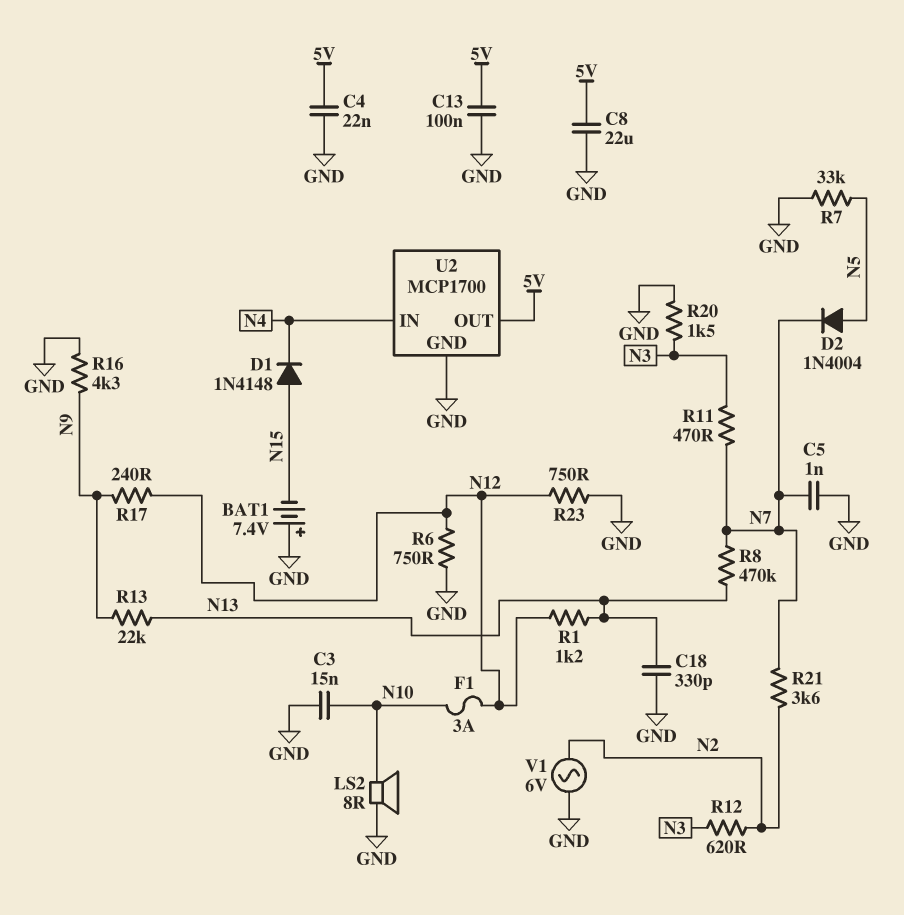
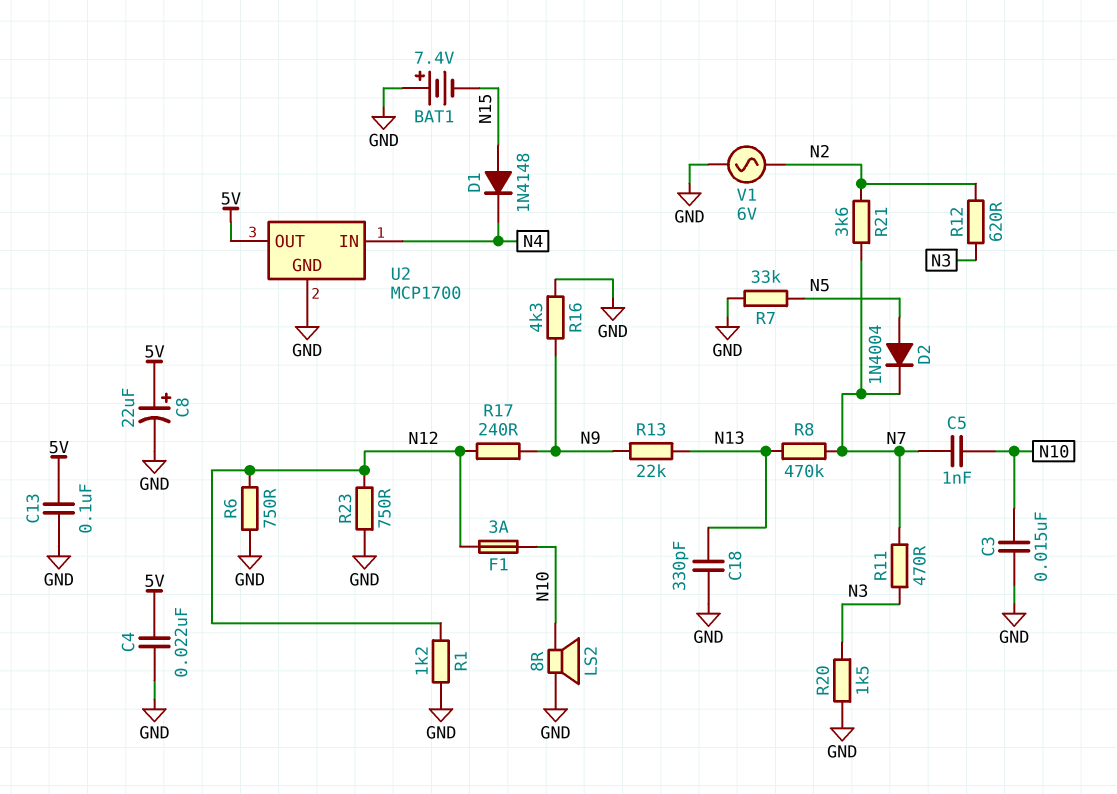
C5: 1nF (GND, N7) -> 1nF (N7, N10)
C8: 22uF (5V, GND) -> 22uF (plus 5V, minus GND)
R1: 1.2k (N12, N13) -> 1.2k (GND, N12)

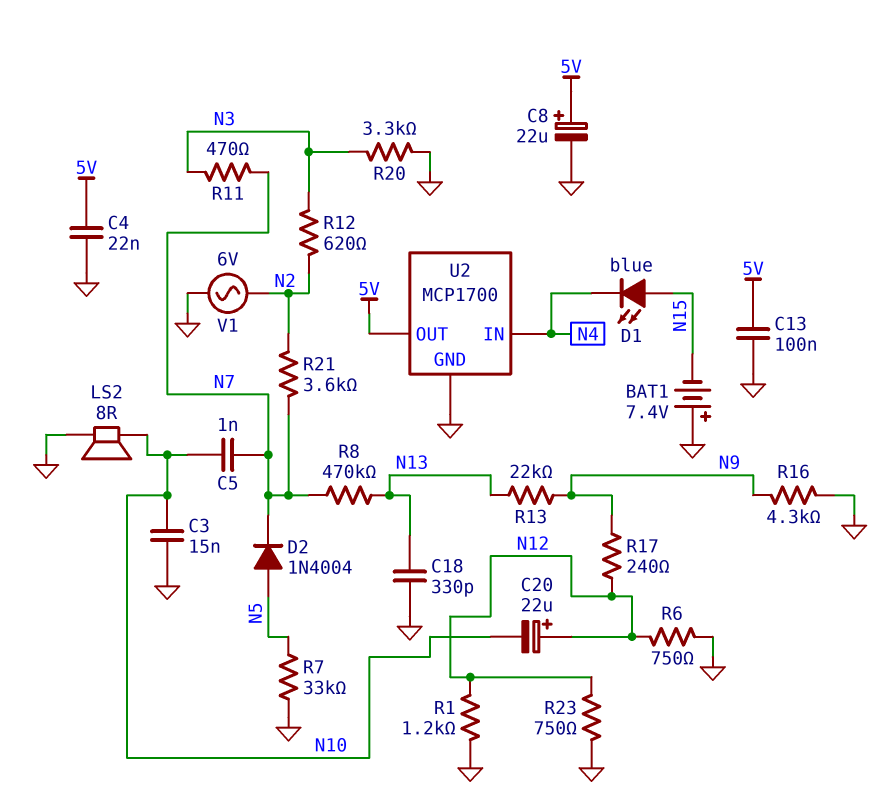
C20: none -> 22uF (plus N12, minus N10)
D1: diode 1N4148 (A N15, K N4) -> LED blue (A N15, K N4)
F1: 3A (N10, N12) -> none
R20: 1.5k (GND, N3) -> 3.3k (GND, N3)

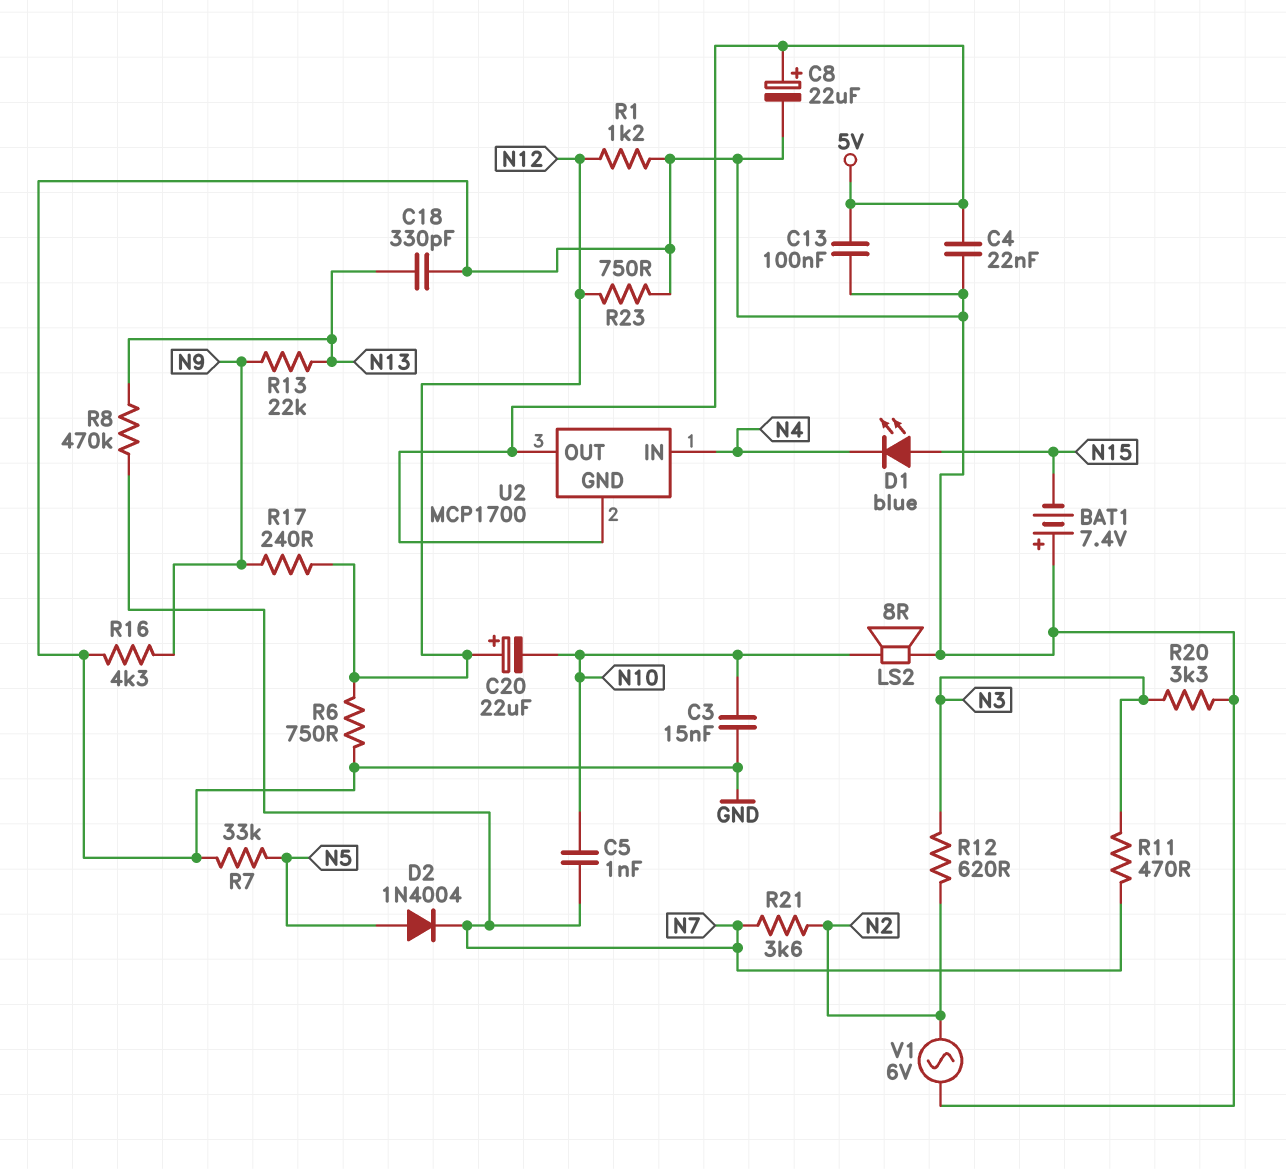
U2 pin GND: GND -> 5V

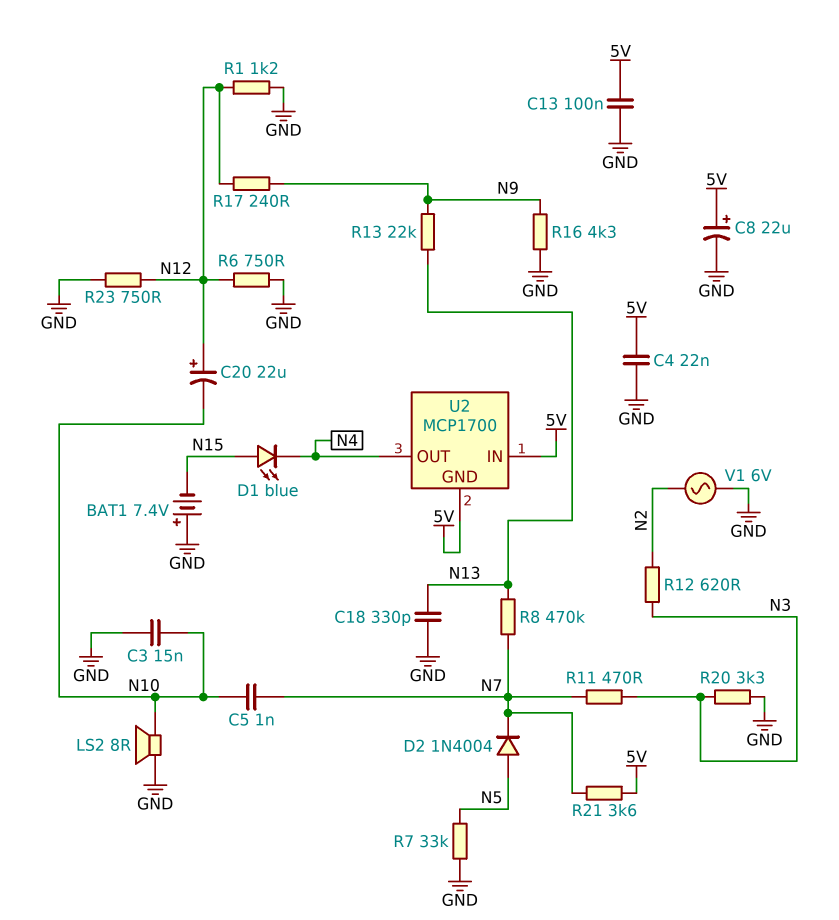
R21: 3.6k (N2, N7) -> 3.6k (5V, N7)
U2 pin IN: N4 -> 5V
U2 pin OUT: 5V -> N4

